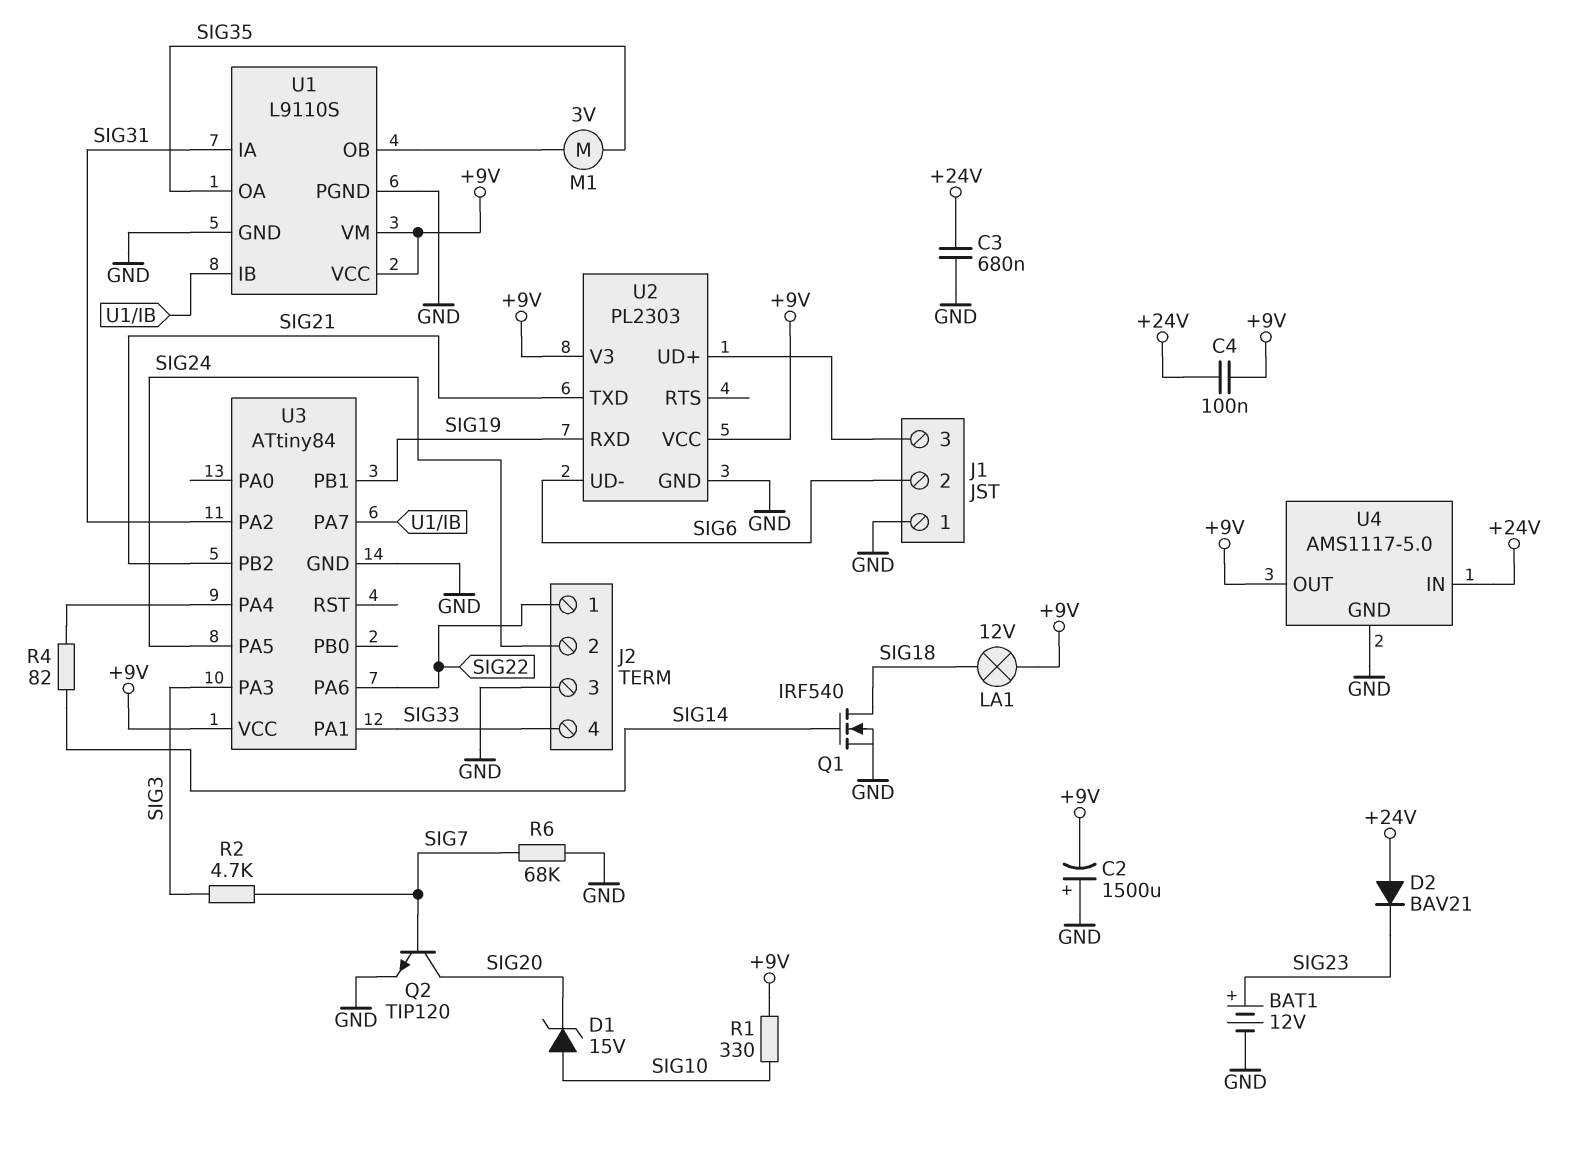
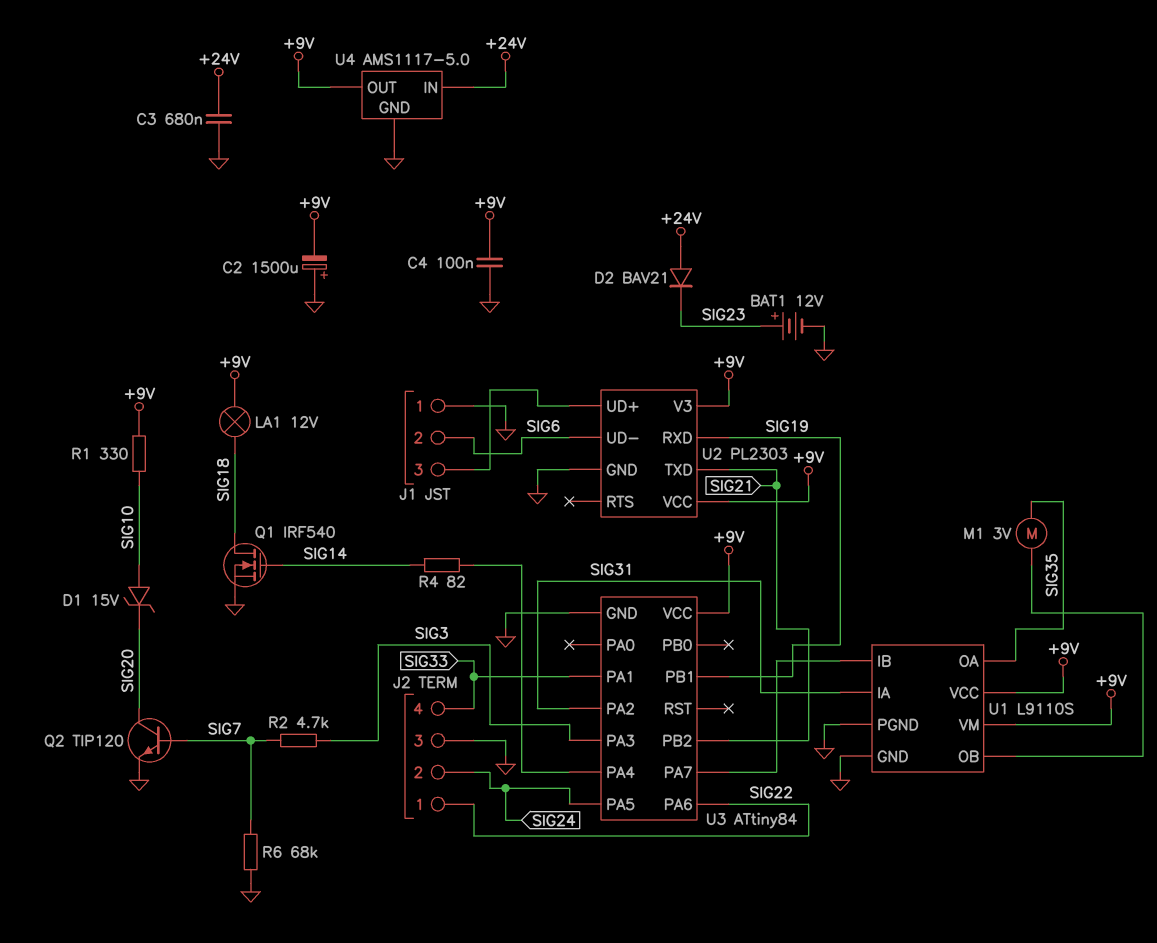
C4: 100nF (+9V, +24V) -> 100nF (+9V, GND)

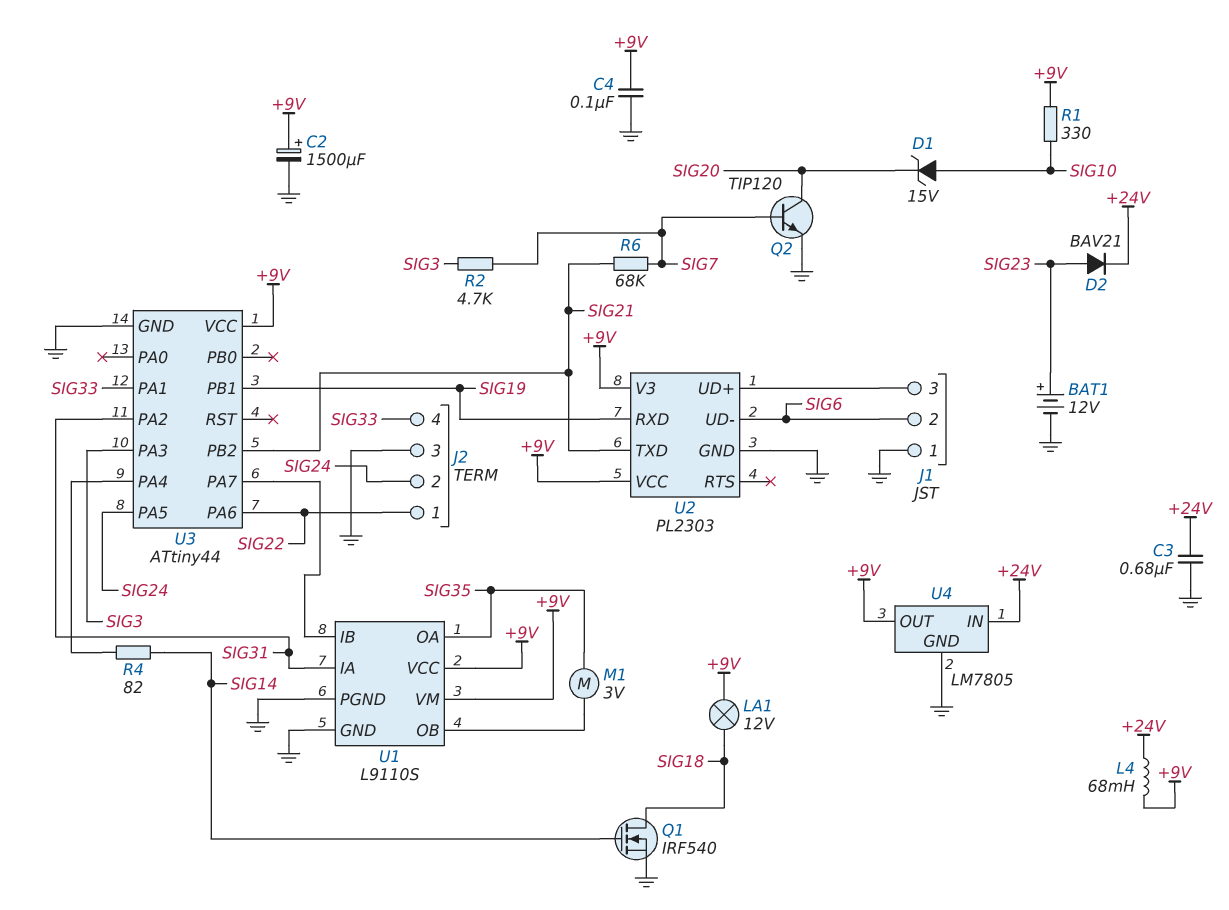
C2: 1500uF (plus GND, minus +9V) -> 1500uF (plus +9V, minus GND)
D2: diode BAV21 (A +24V, K SIG23) -> diode BAV21 (A SIG23, K +24V)
L4: none -> 68mH (+9V, +24V)
R6: 68k (GND, SIG7) -> 68k (SIG7, SIG21)
U3: ATtiny84 -> ATtiny44
U4: AMS1117-5.0 -> LM7805

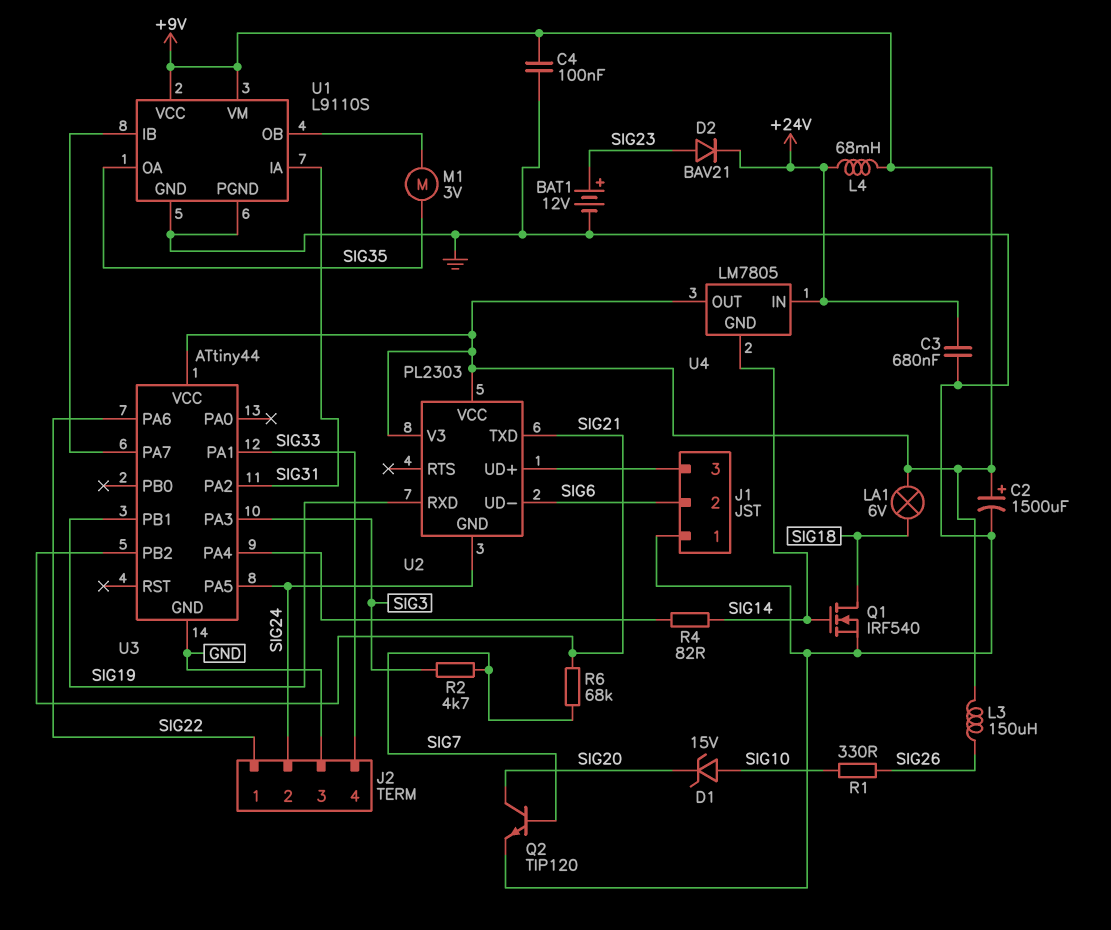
L3: none -> 150uH (+9V, SIG26)
LA1: lamp 12V (+9V, SIG18) -> lamp 6V (+9V, SIG18)
R1: 330 (+9V, SIG10) -> 330 (SIG10, SIG26)
U2 pin GND: GND -> SIG24
U4 pin GND: GND -> SIG14

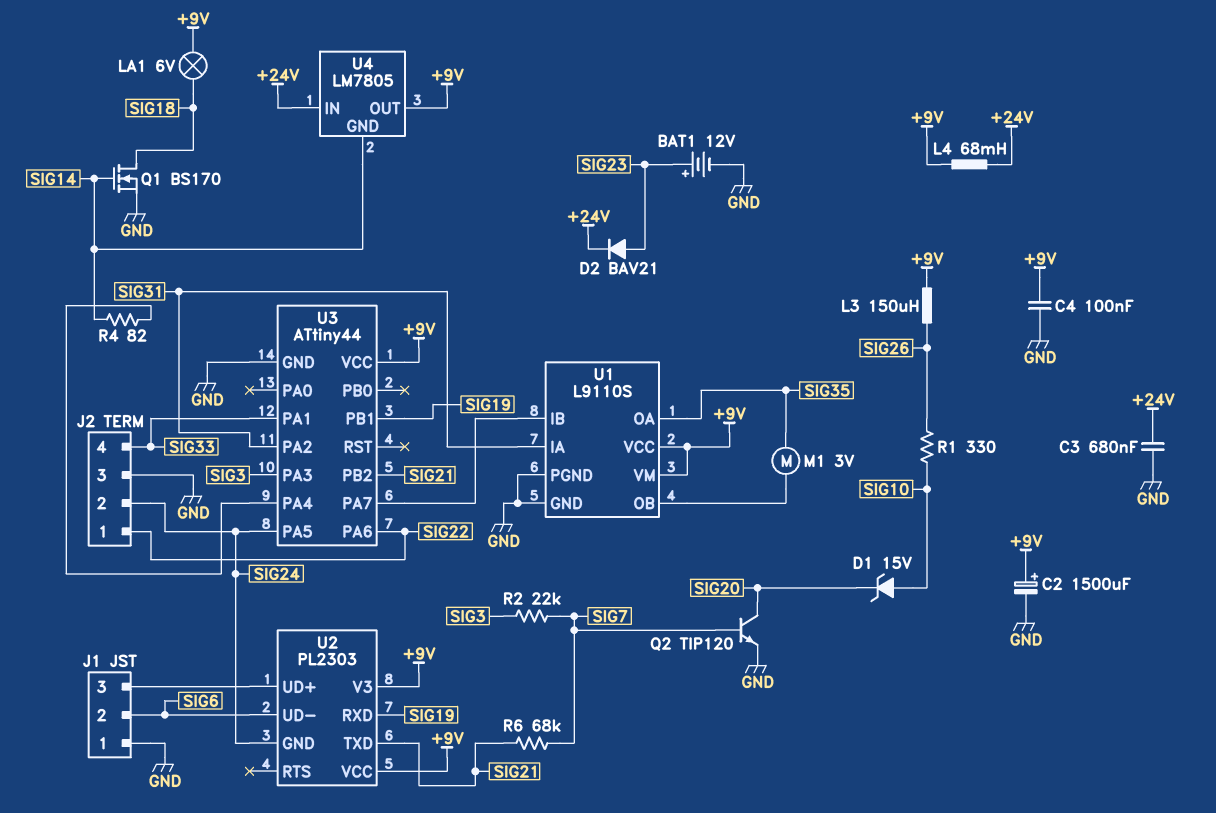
Q1: NMOS IRF540 (G SIG14, D SIG18, S GND) -> NMOS BS170 (G SIG14, D SIG18, S GND)
R2: 4.7k (SIG3, SIG7) -> 22k (SIG3, SIG7)

